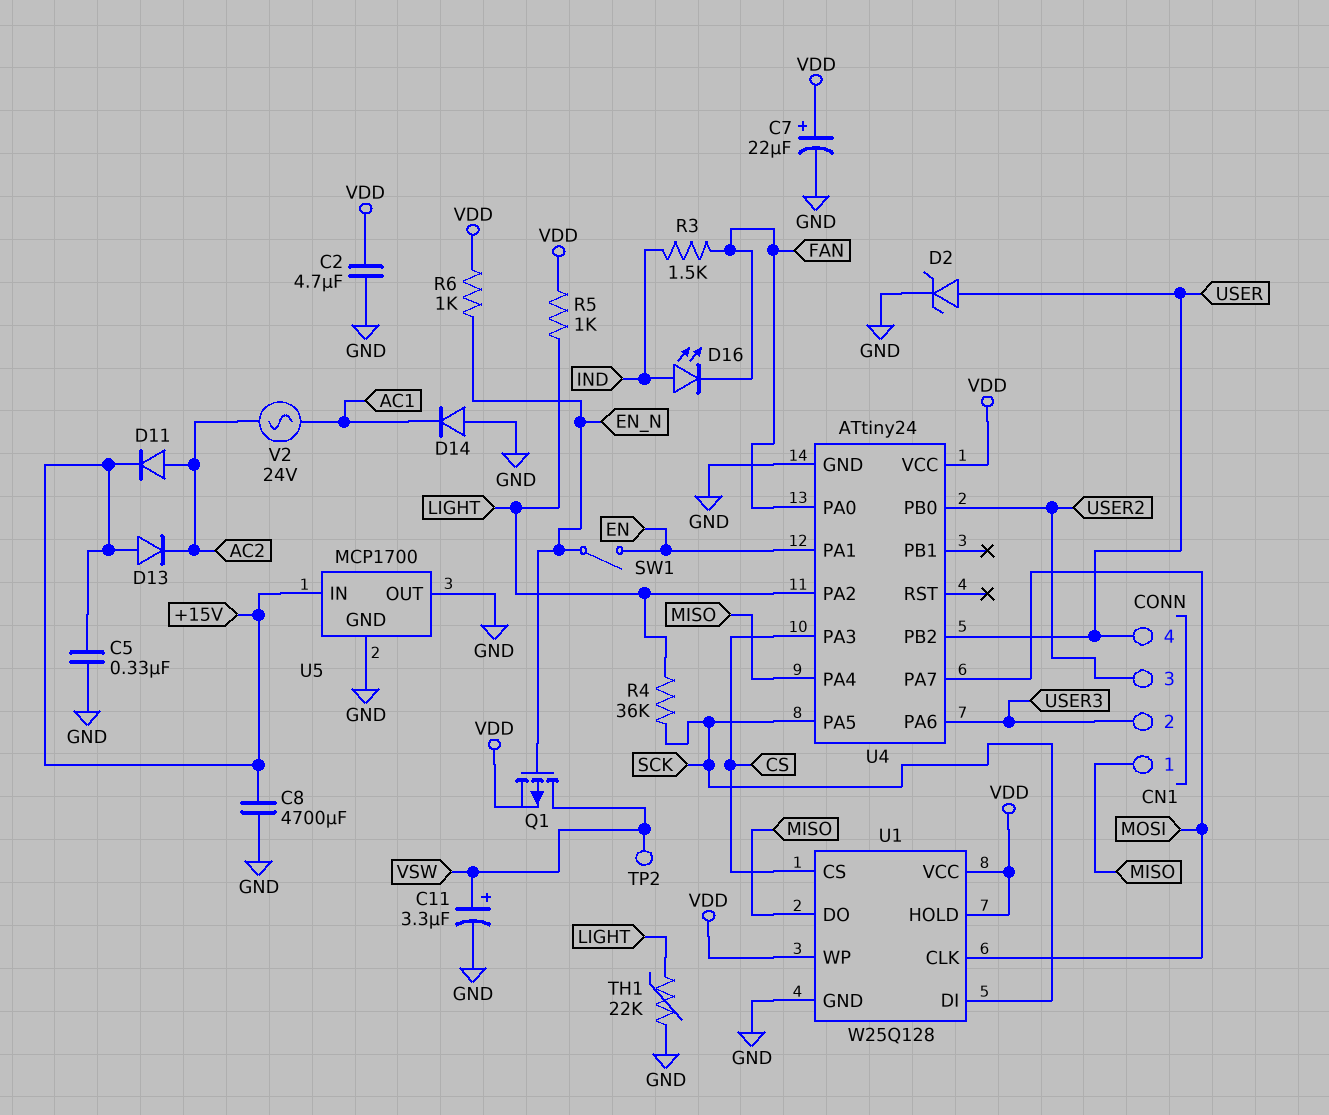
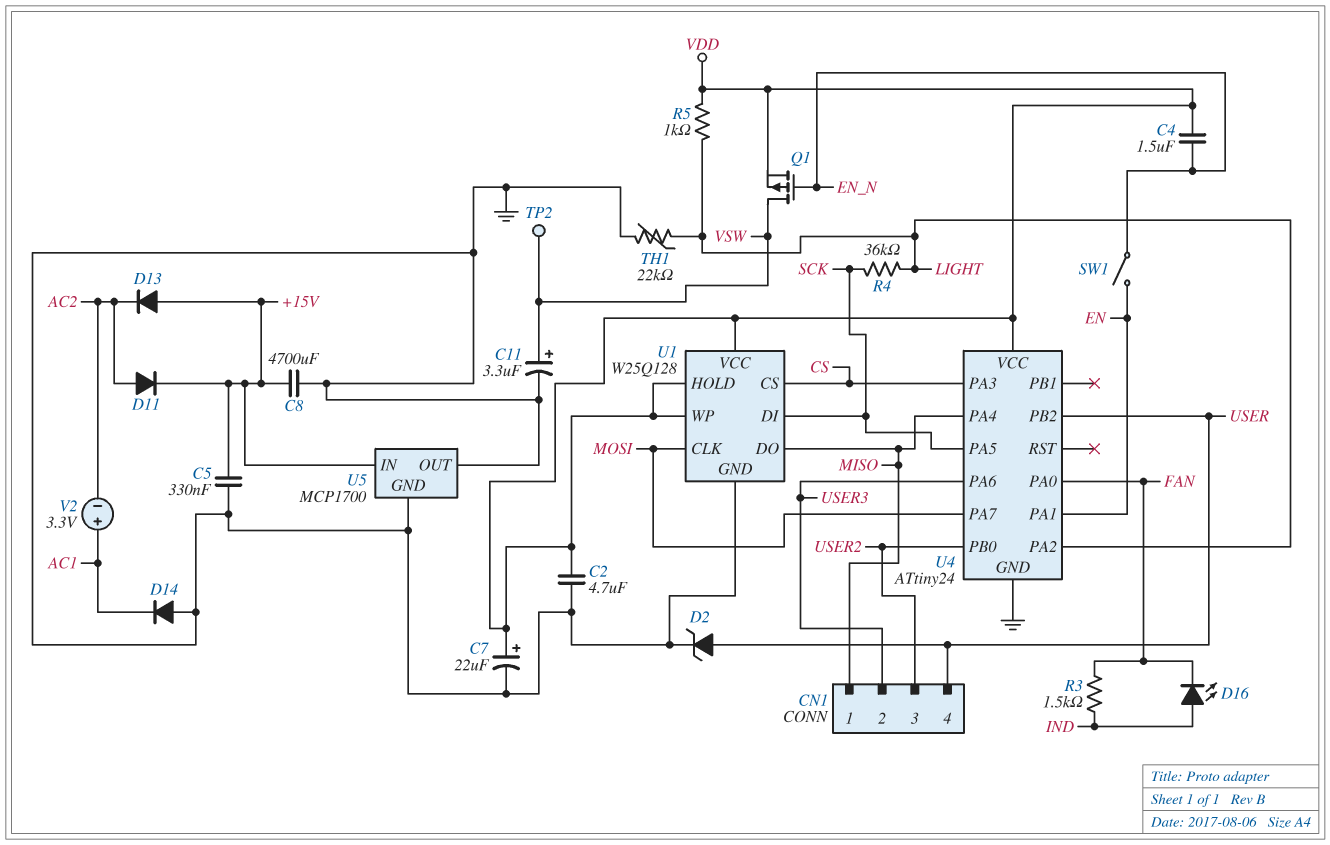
C4: none -> 1.5uF (EN_N, VDD)
R6: 1k (EN_N, VDD) -> none
V2: AC 24V (AC1, AC2) -> 3.3V (plus AC1, minus AC2)

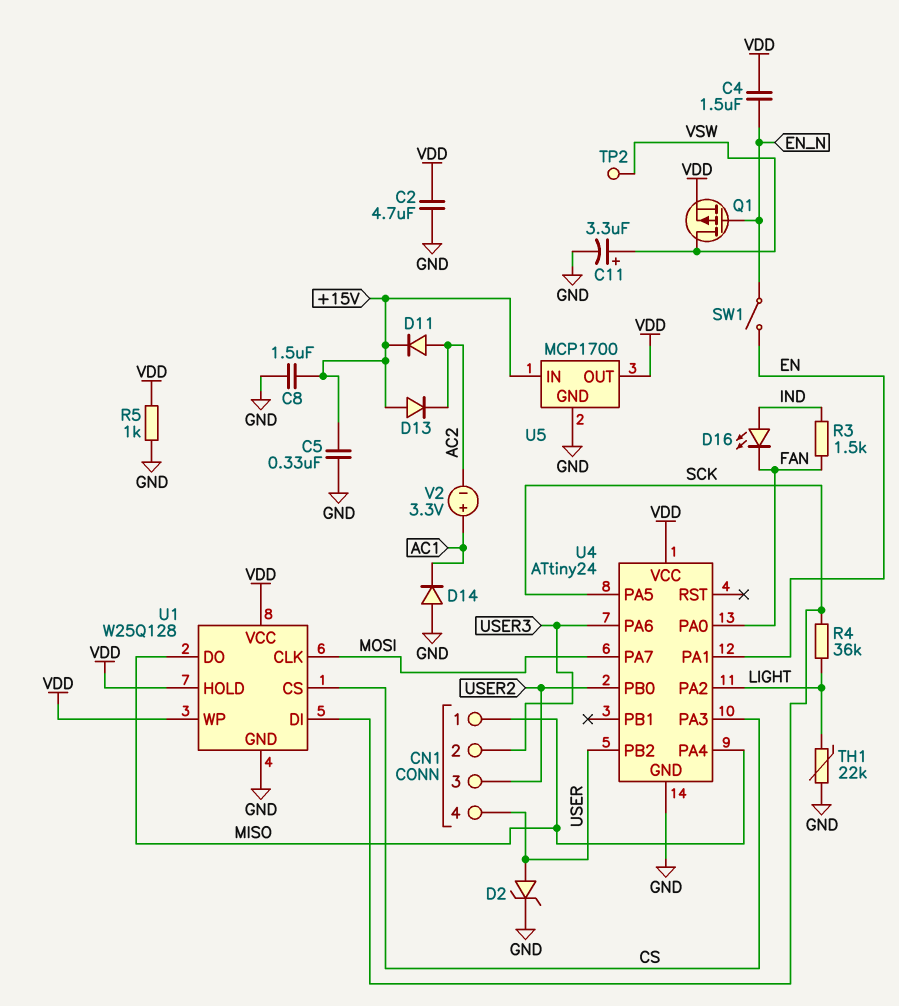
C7: 22uF (plus VDD, minus GND) -> none
C8: 4700uF (+15V, GND) -> 1.5uF (+15V, GND)
R5: 1k (LIGHT, VDD) -> 1k (GND, VDD)
U5 pin OUT: GND -> VDD

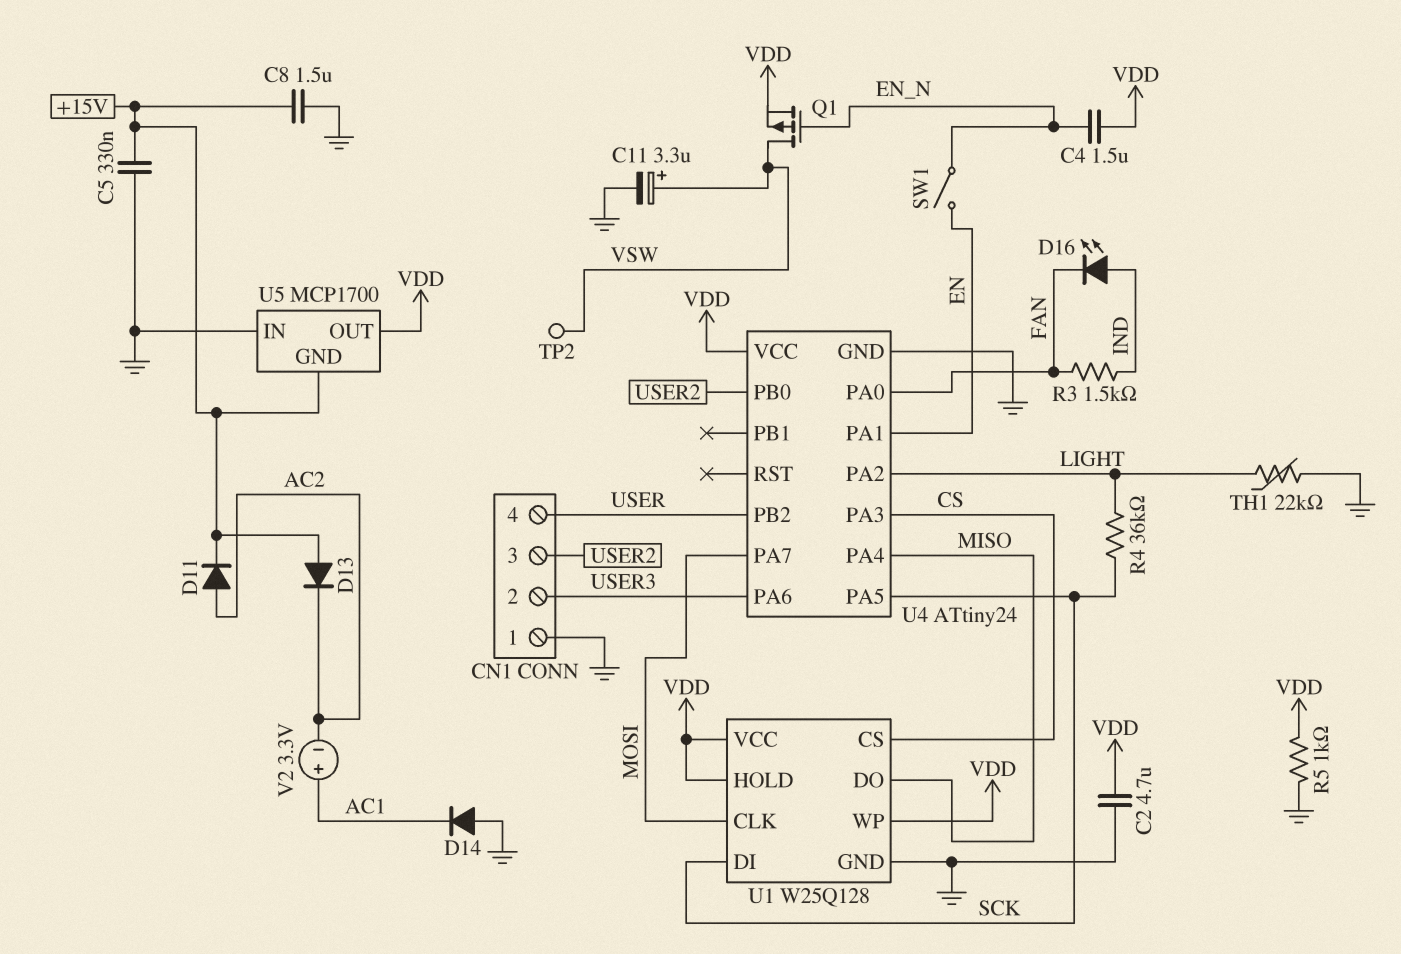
CN1 pin 1: MISO -> GND
D2: zener (A USER, K GND) -> none
U5 pin GND: GND -> +15V
U5 pin IN: +15V -> GND

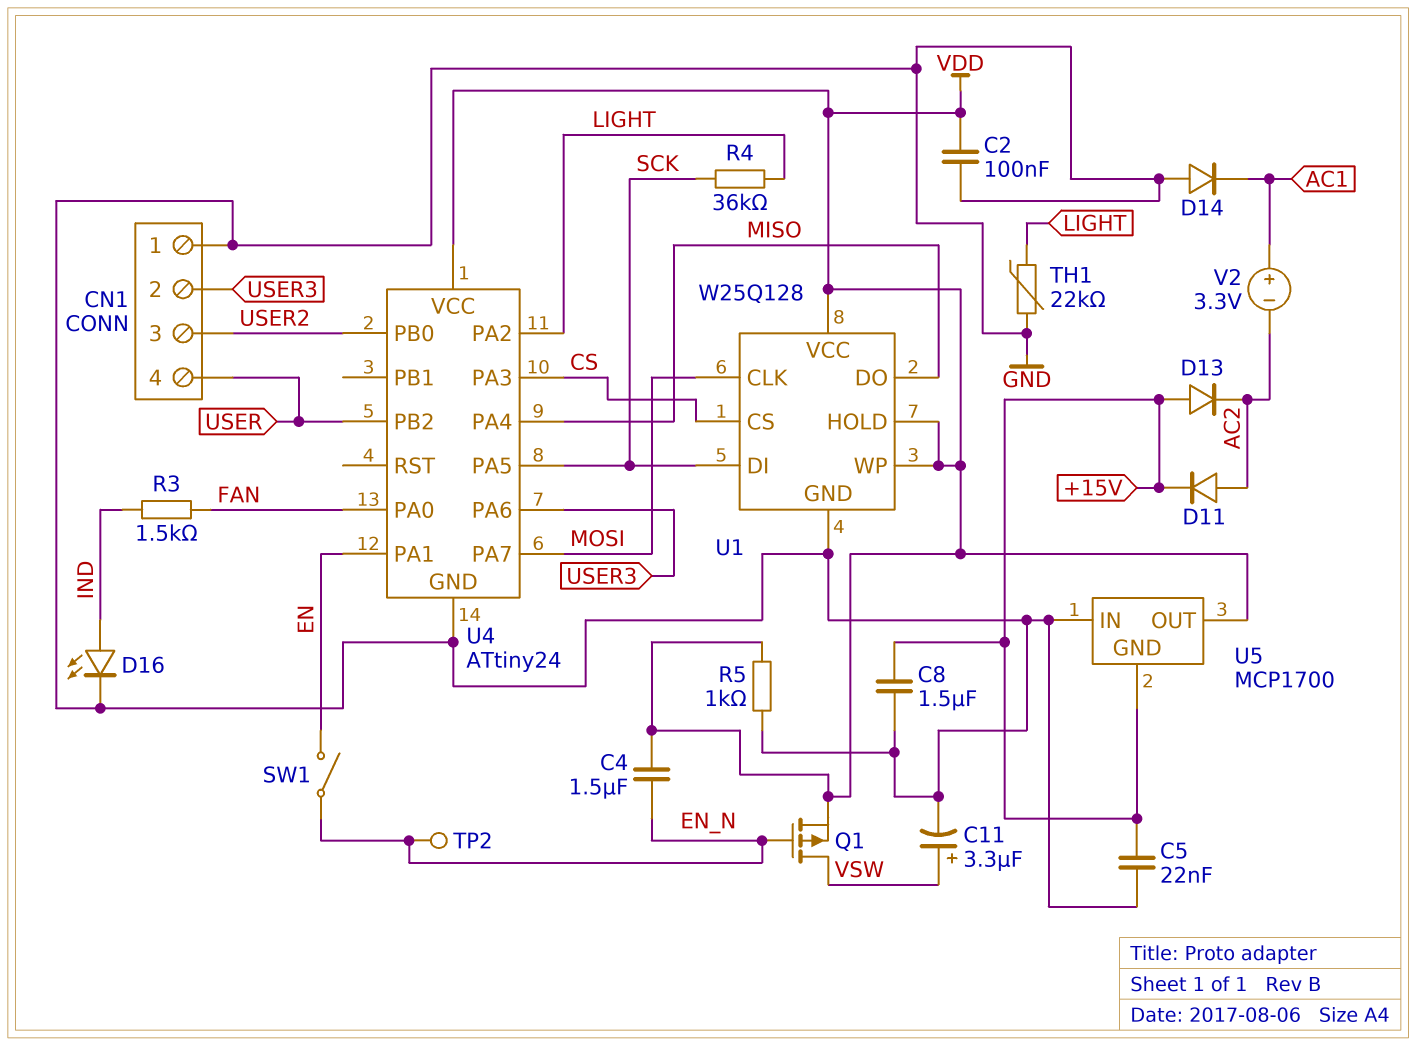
C2: 4.7uF (GND, VDD) -> 100nF (GND, VDD)
C5: 330nF (+15V, GND) -> 22nF (+15V, GND)
D16: LED (A IND, K FAN) -> LED (A IND, K GND)
TP2: test point (VSW) -> test point (EN_N)

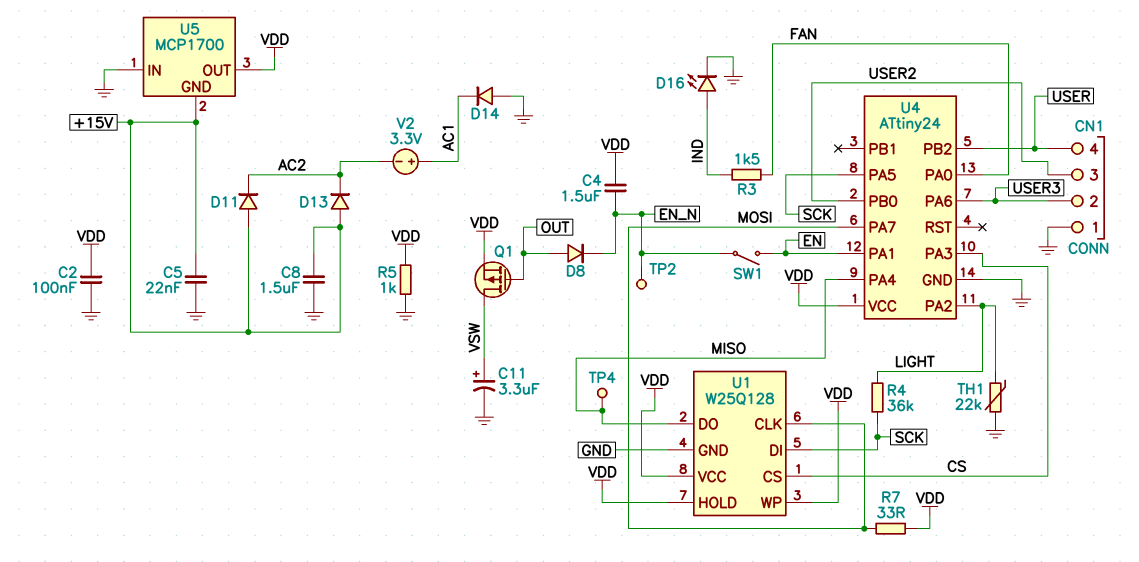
D8: none -> diode (A OUT, K EN_N)
D11: diode (A AC2, K +15V) -> diode (A +15V, K AC2)
Q1: PMOS (G EN_N, D VSW, S VDD) -> PMOS (G OUT, D VSW, S VDD)
R7: none -> 33 (MOSI, VDD)
TP4: none -> test point (MISO)

